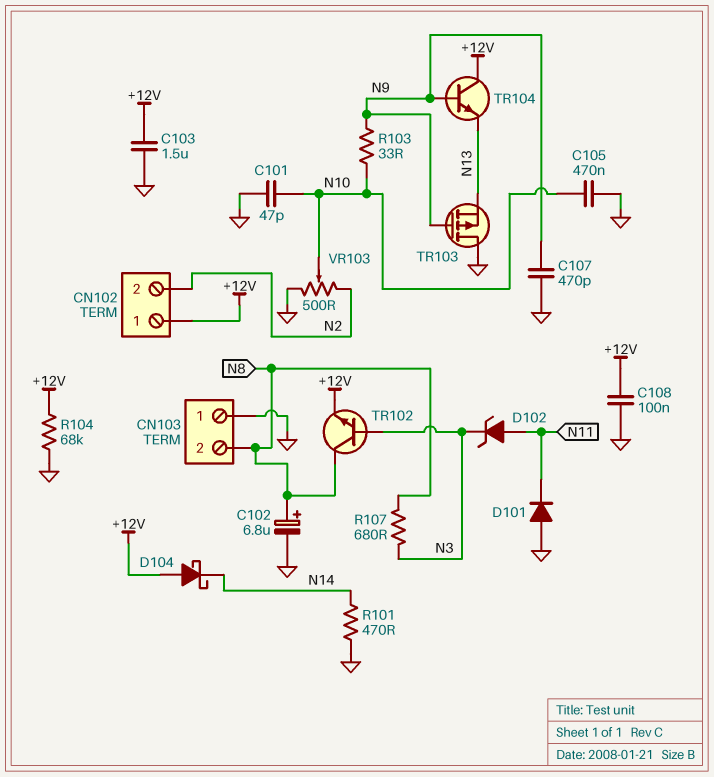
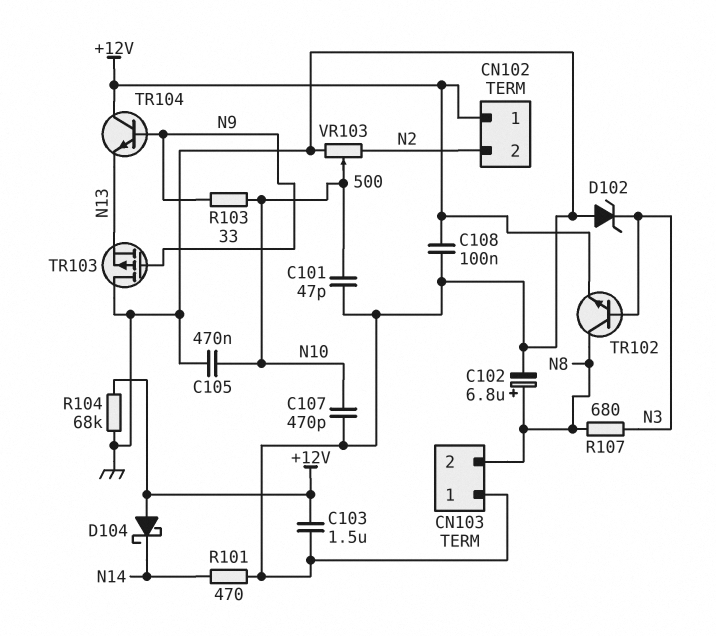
C107: 470pF (GND, N9) -> 470pF (GND, N10)
D101: diode (A GND, K N11) -> none
D102: zener (A N11, K N3) -> zener (A GND, K N3)

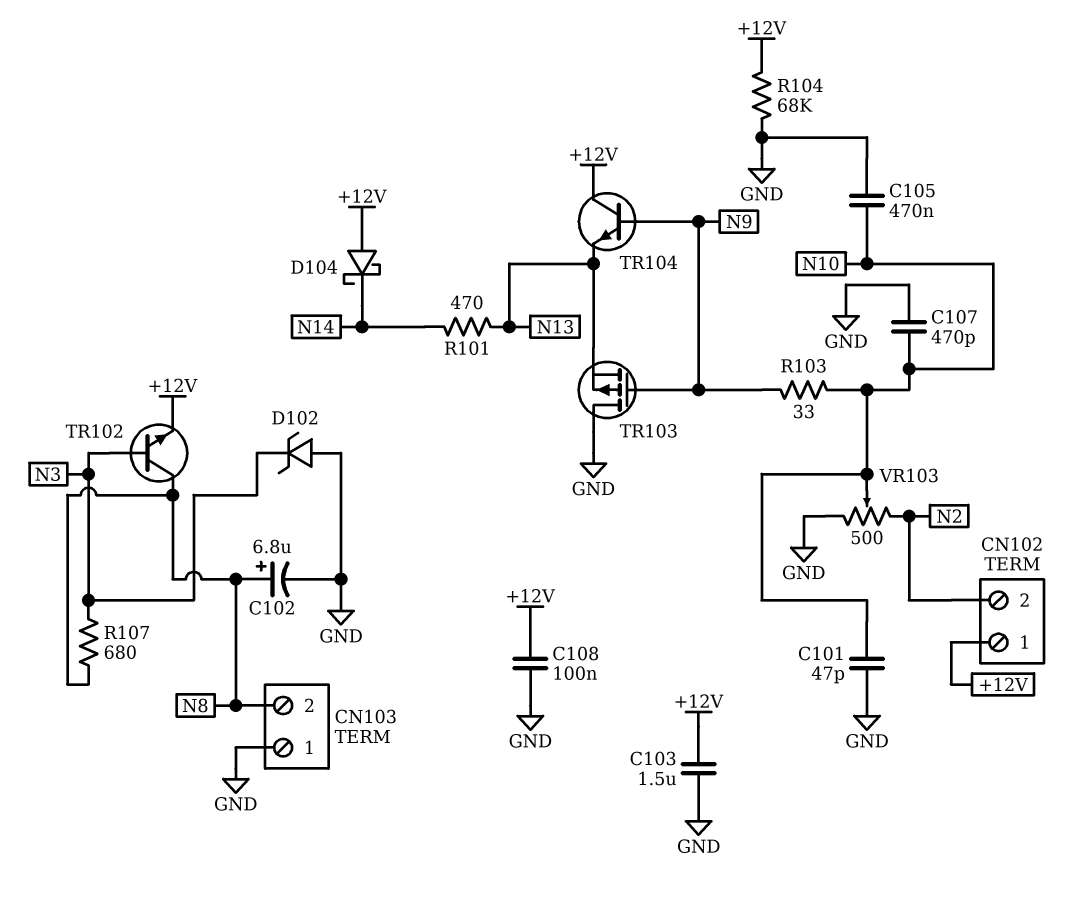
R101: 470 (GND, N14) -> 470 (N13, N14)

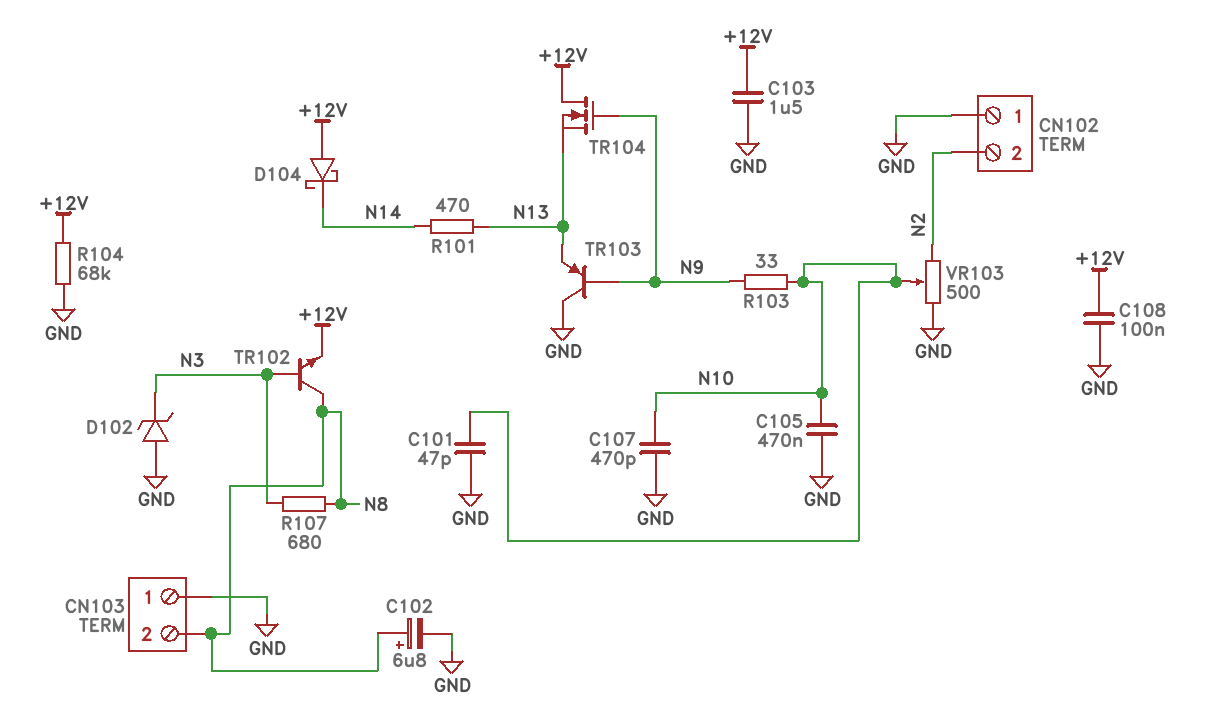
CN102 pin 1: +12V -> GND
TR103: PMOS (G N9, D GND, S N13) -> PNP (B N9, C GND, E N13)
TR104: NPN (B N9, C +12V, E N13) -> NMOS (G N9, D +12V, S N13)

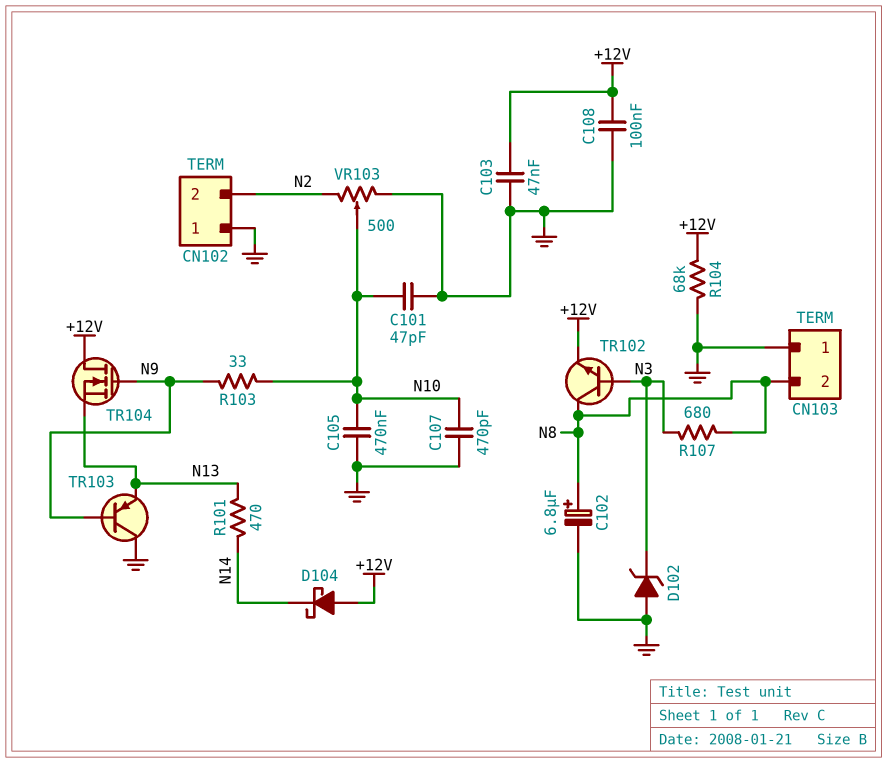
C103: 1.5uF (+12V, GND) -> 47nF (+12V, GND)

